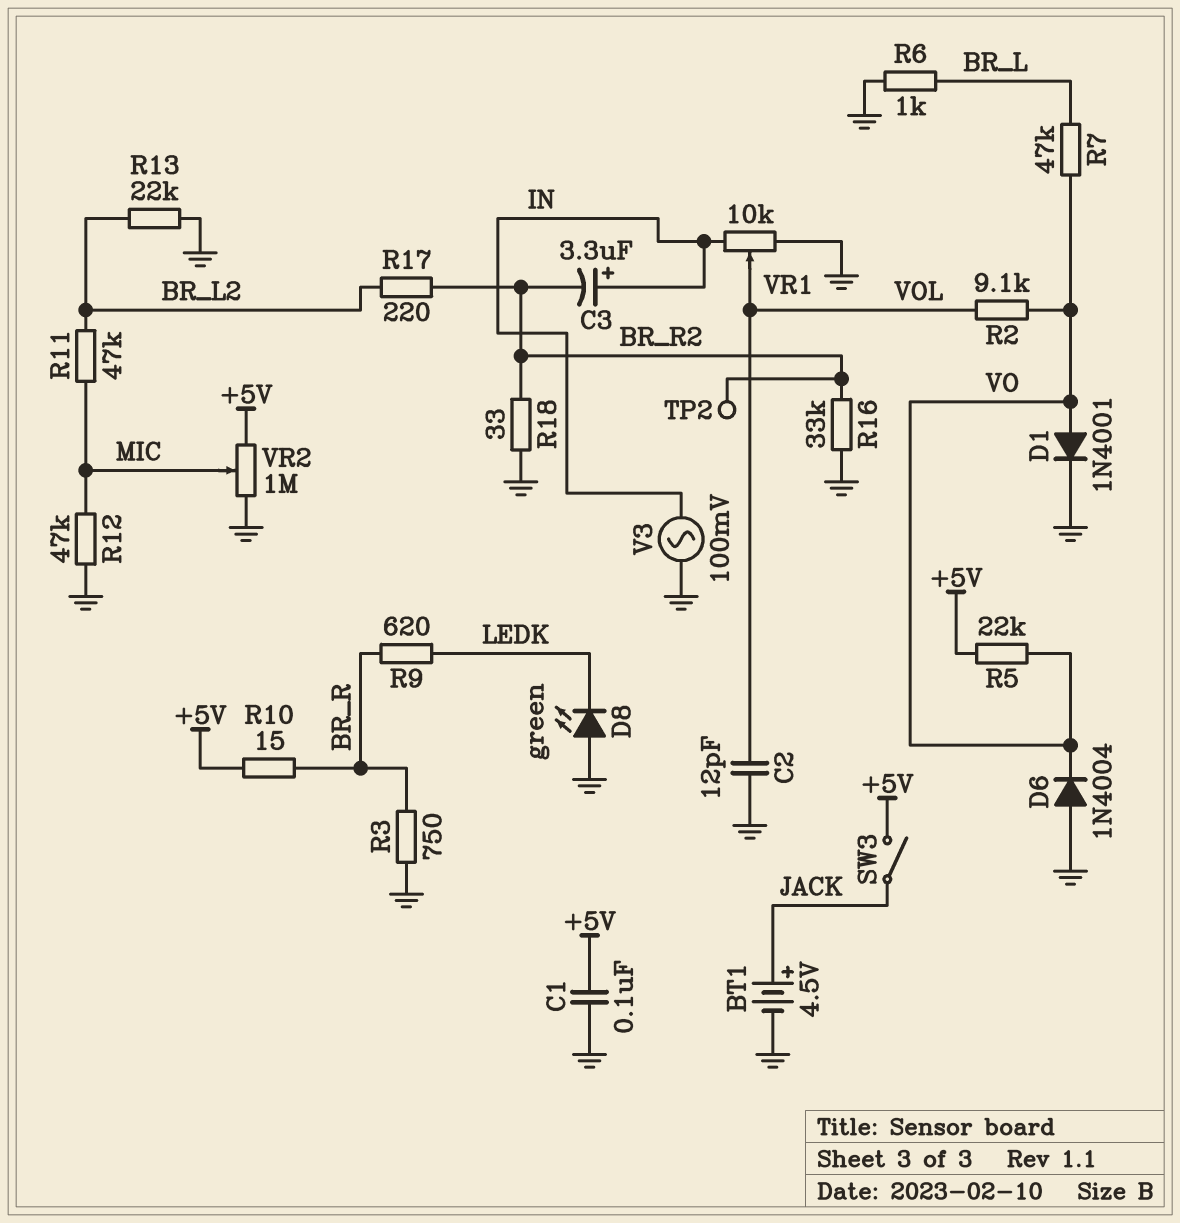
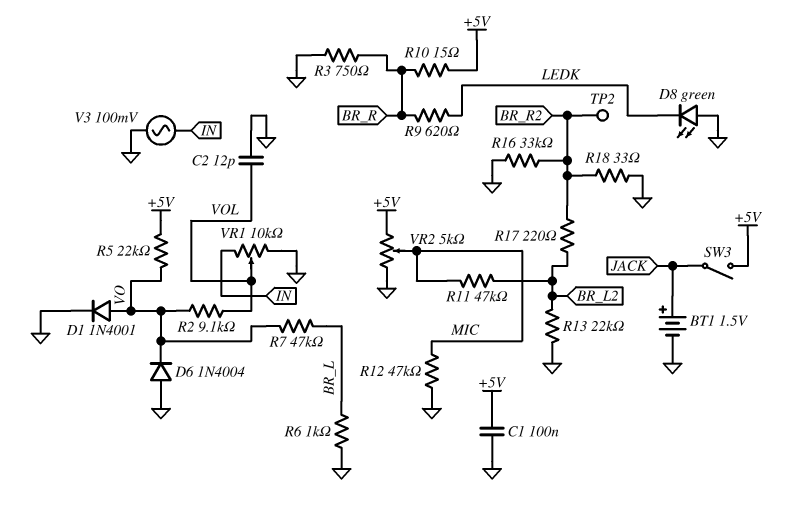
BT1: 4.5V (plus JACK, minus GND) -> 1.5V (plus JACK, minus GND)
C3: 3.3uF (plus IN, minus BR_R2) -> none
VR2: 1M (+5V, GND, wiper MIC) -> 5k (+5V, GND, wiper MIC)

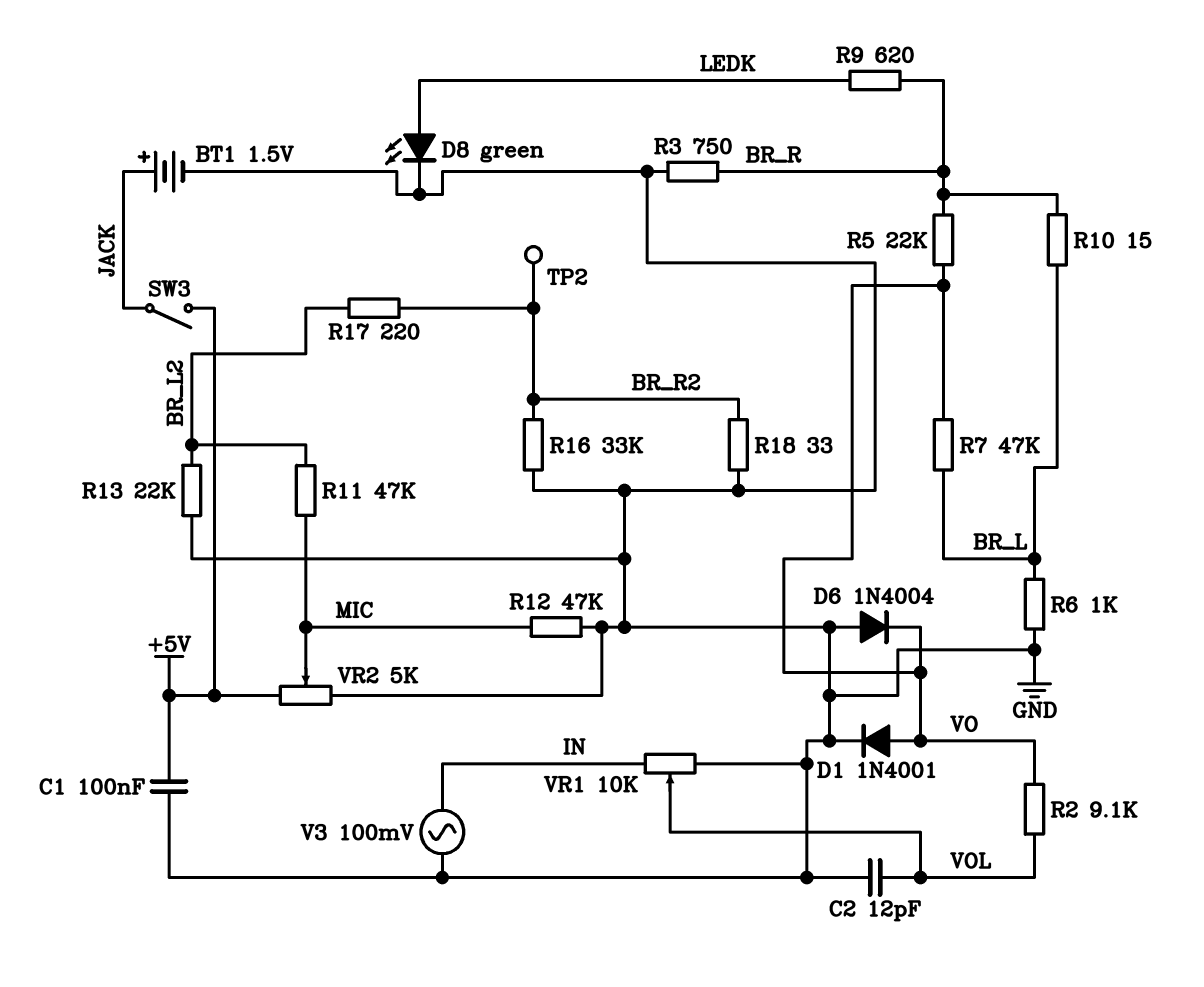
D8: LED green (A GND, K LEDK) -> LED green (A LEDK, K GND)
R5: 22k (+5V, VO) -> 22k (BR_R, VO)
R10: 15 (+5V, BR_R) -> 15 (BR_L, BR_R)

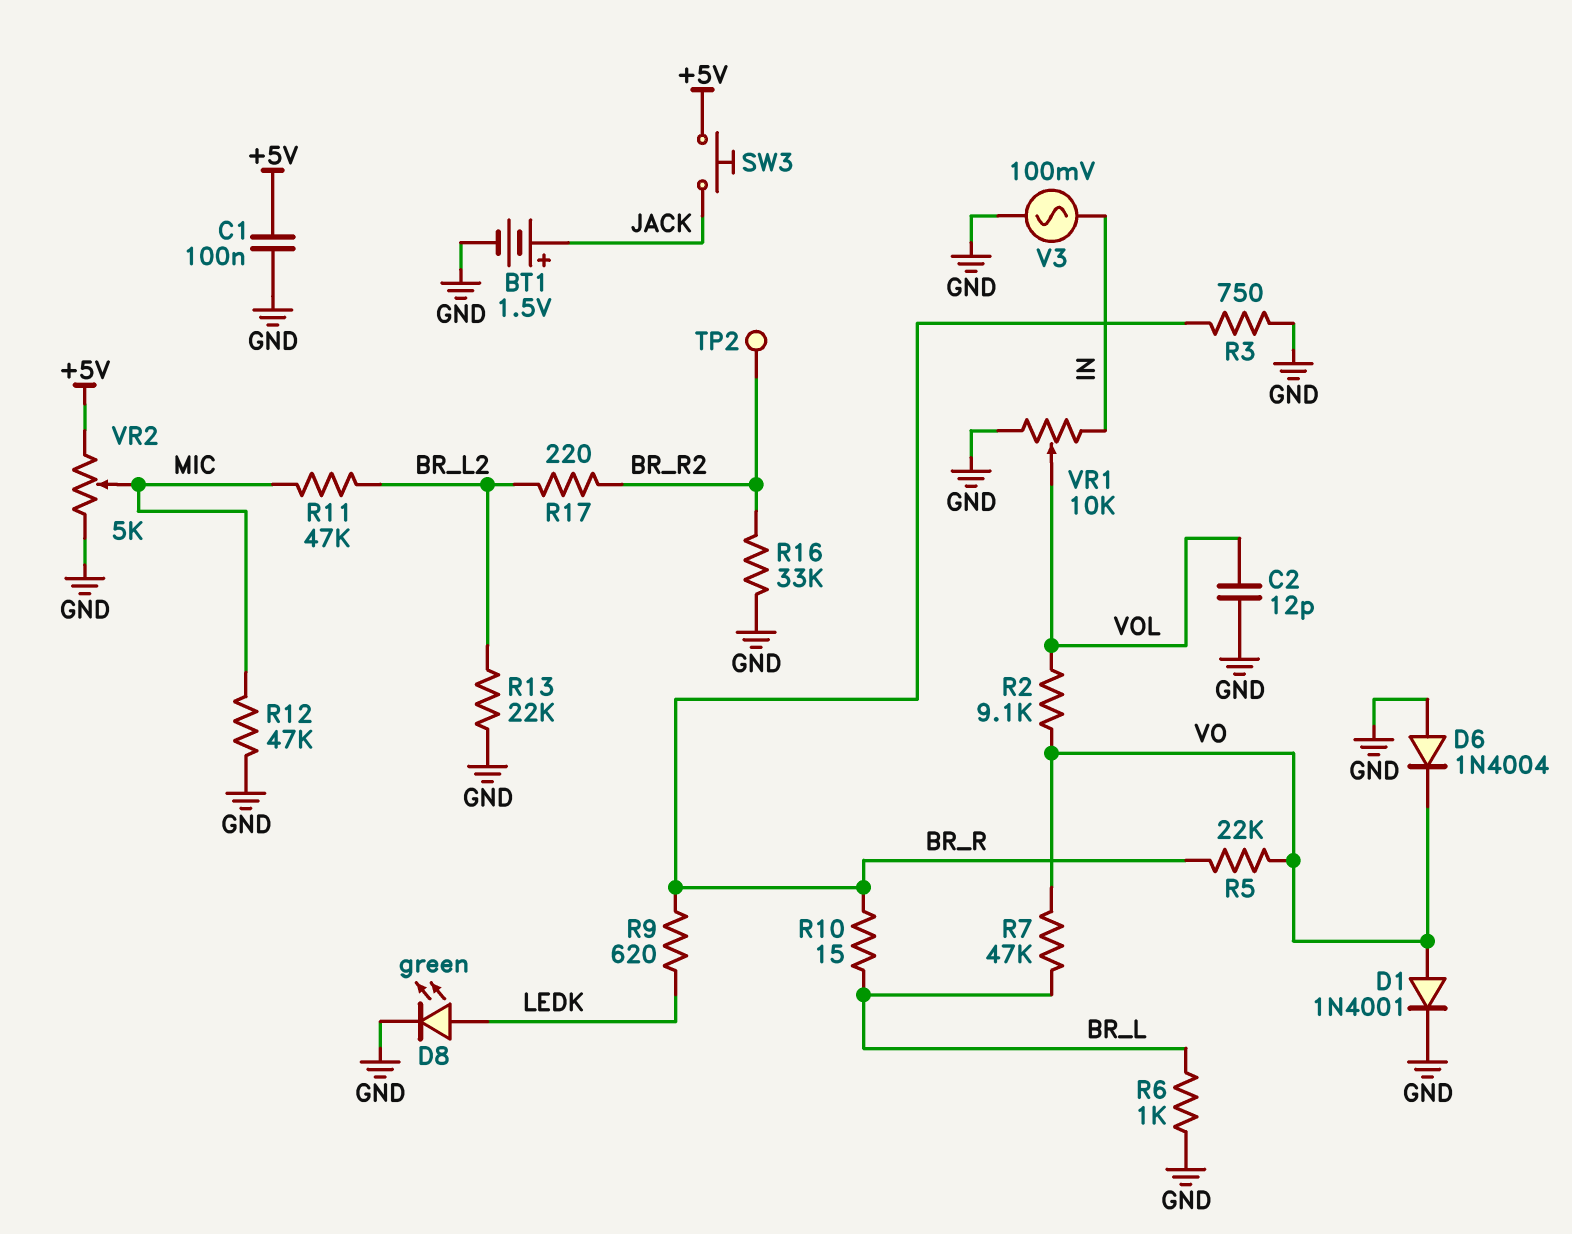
R18: 33 (BR_R2, GND) -> none
SW3: switch (+5V, JACK) -> button (+5V, JACK)

